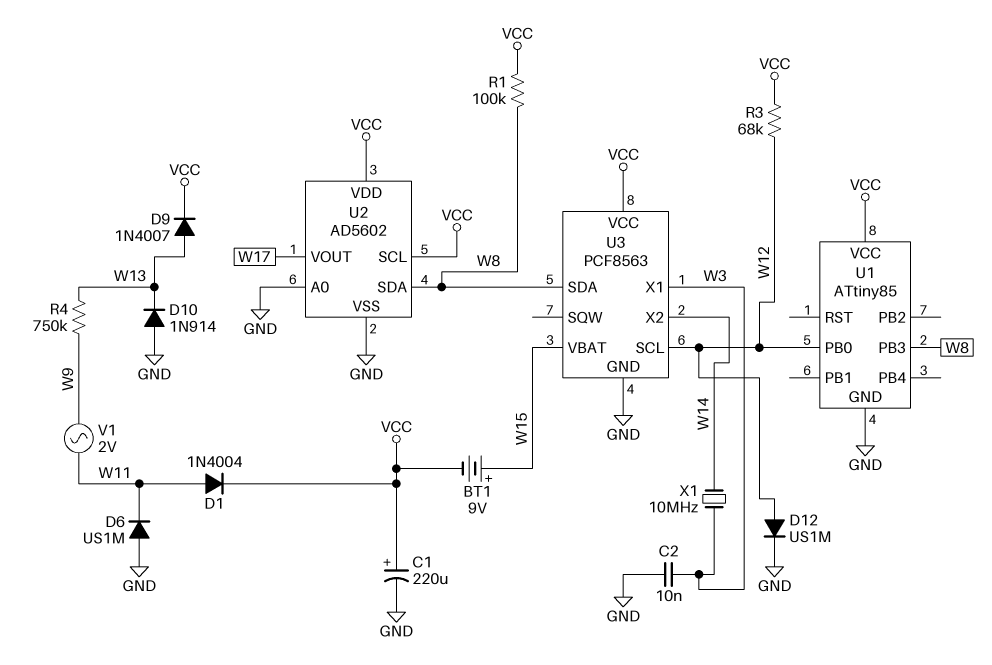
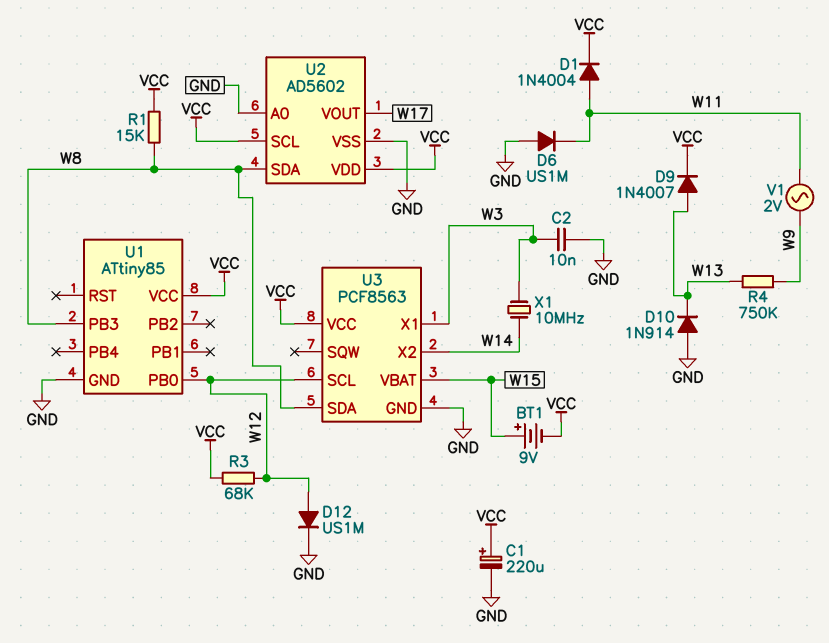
R1: 100k (VCC, W8) -> 15k (VCC, W8)

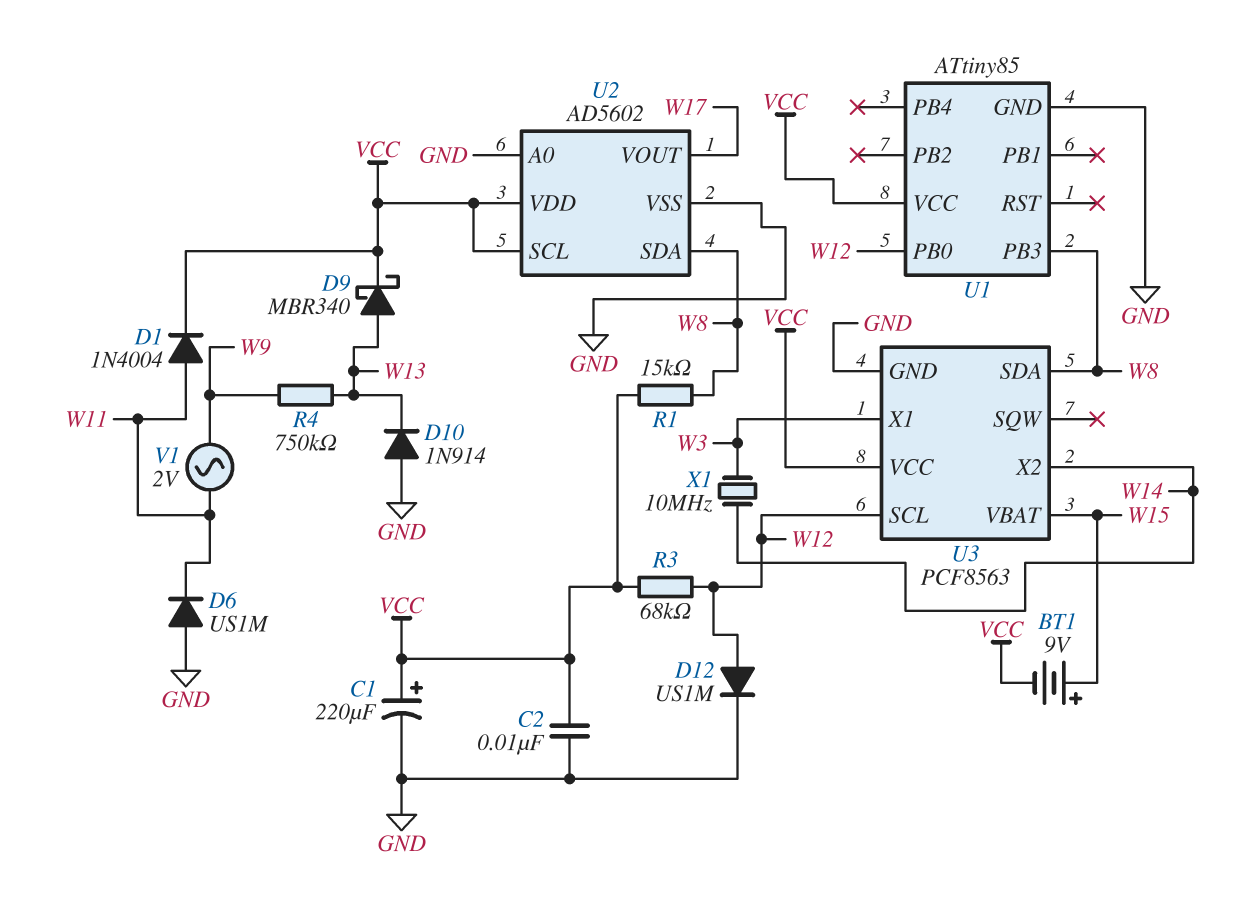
C2: 10nF (GND, W3) -> 10nF (GND, VCC)
D9: diode 1N4007 (A W13, K VCC) -> schottky MBR340 (A W13, K VCC)

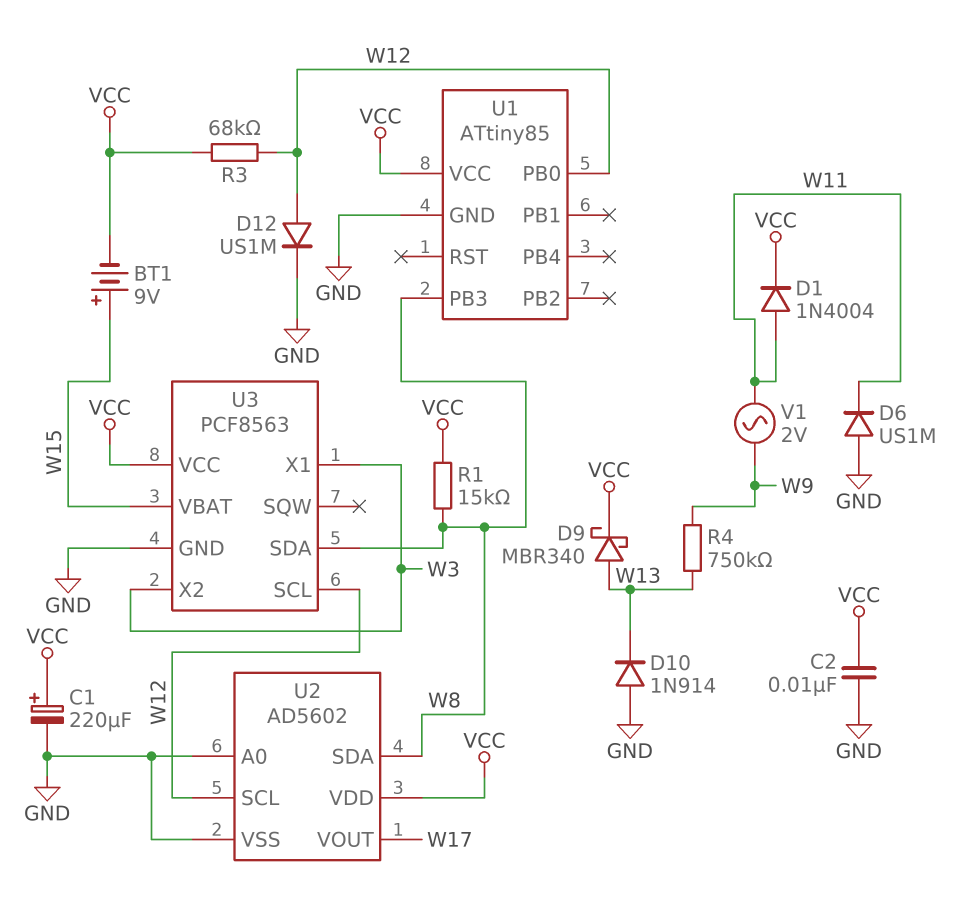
U2 pin SCL: VCC -> W12
U3 pin X2: W14 -> W3
X1: 10MHz (W3, W14) -> none

